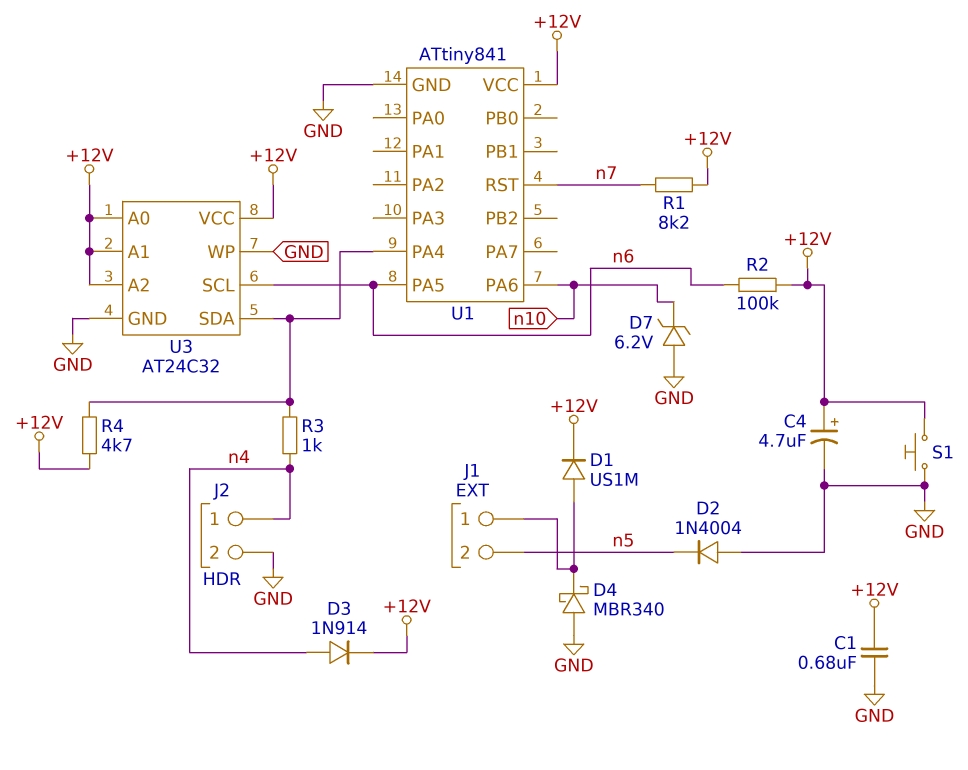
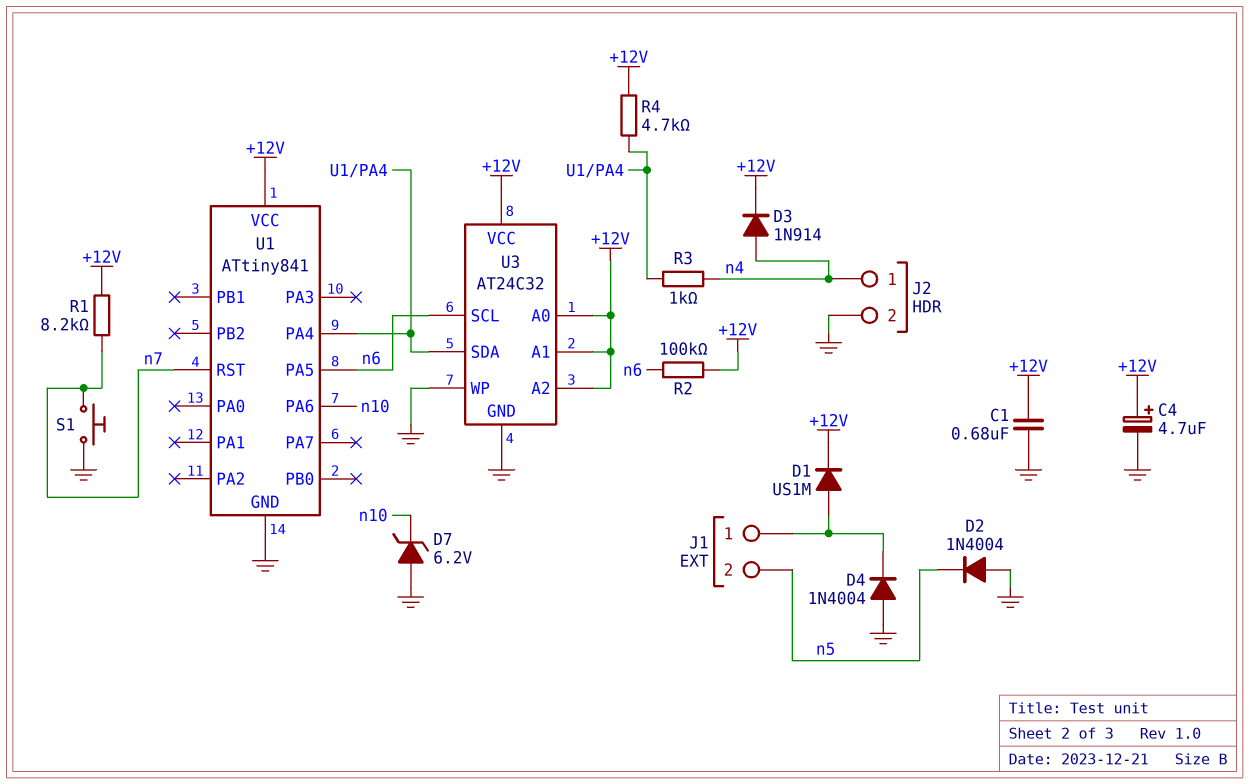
D4: schottky MBR340 (A GND, K J1/1) -> diode 1N4004 (A GND, K J1/1)
S1: button (+12V, GND) -> button (GND, n7)

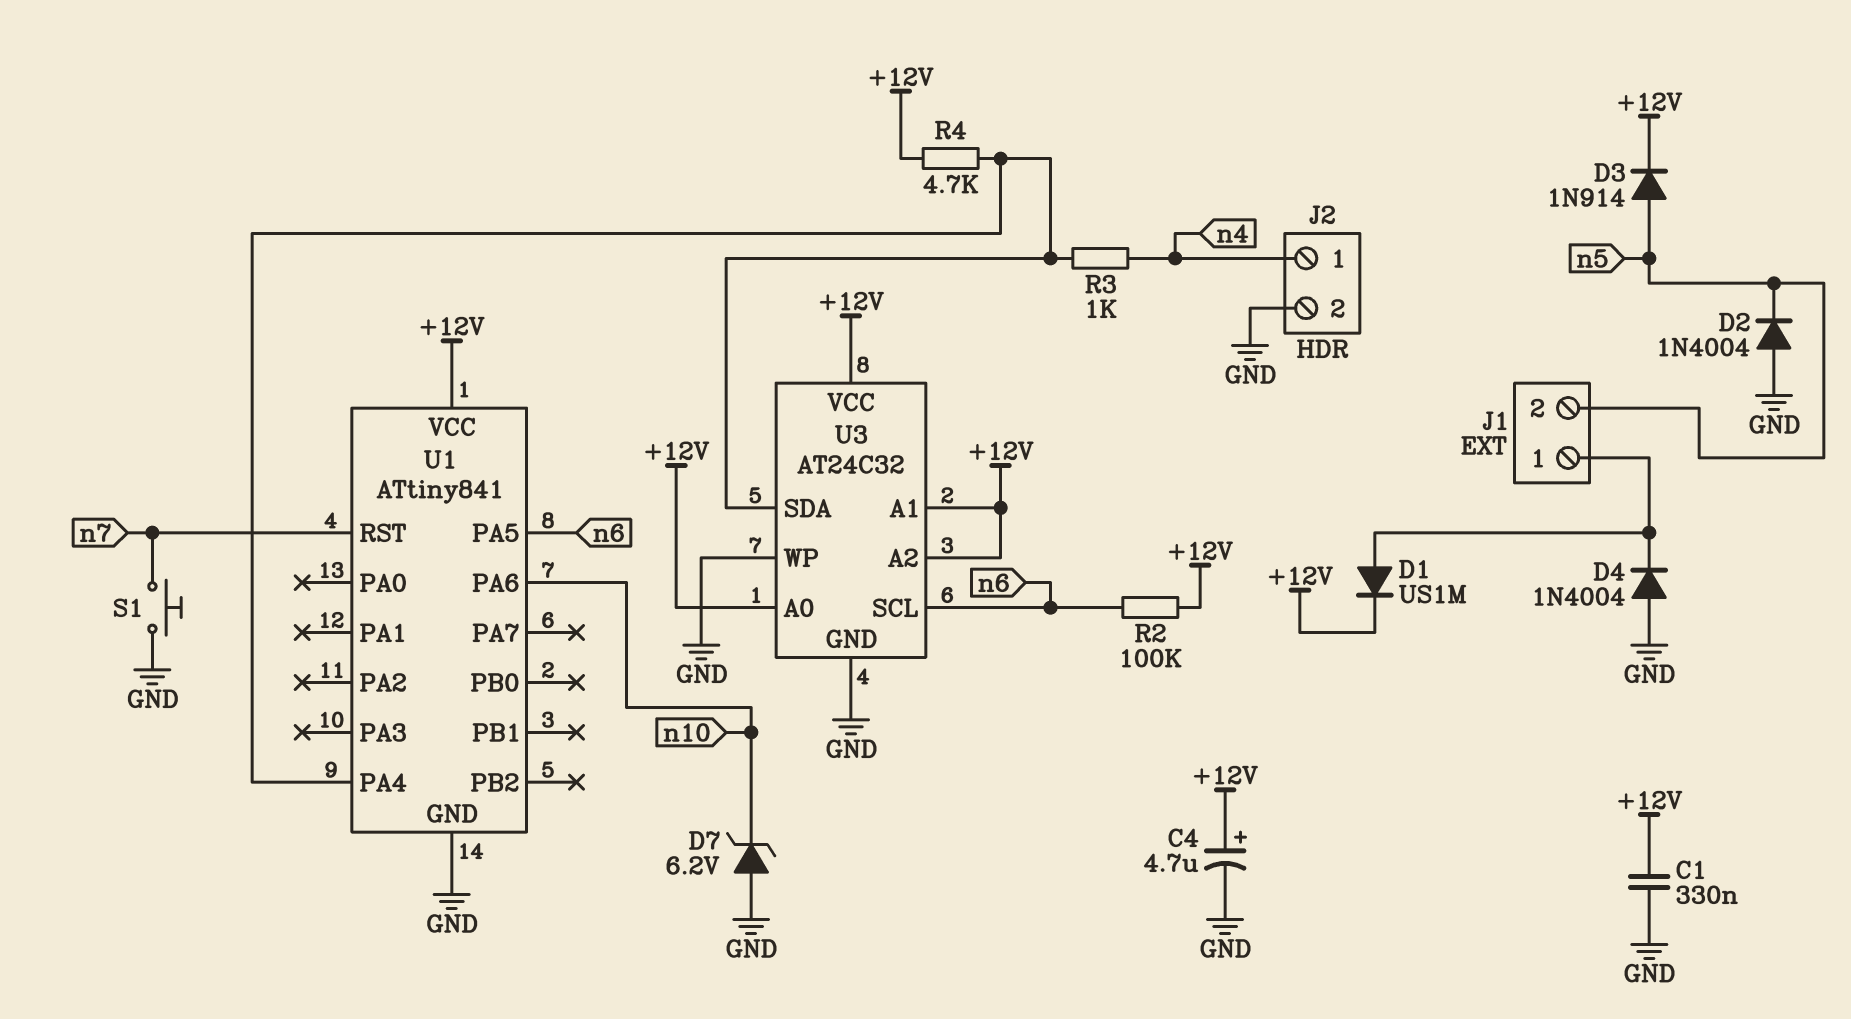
C1: 680nF (+12V, GND) -> 330nF (+12V, GND)
D3: diode 1N914 (A n4, K +12V) -> diode 1N914 (A n5, K +12V)
R1: 8.2k (+12V, n7) -> none

